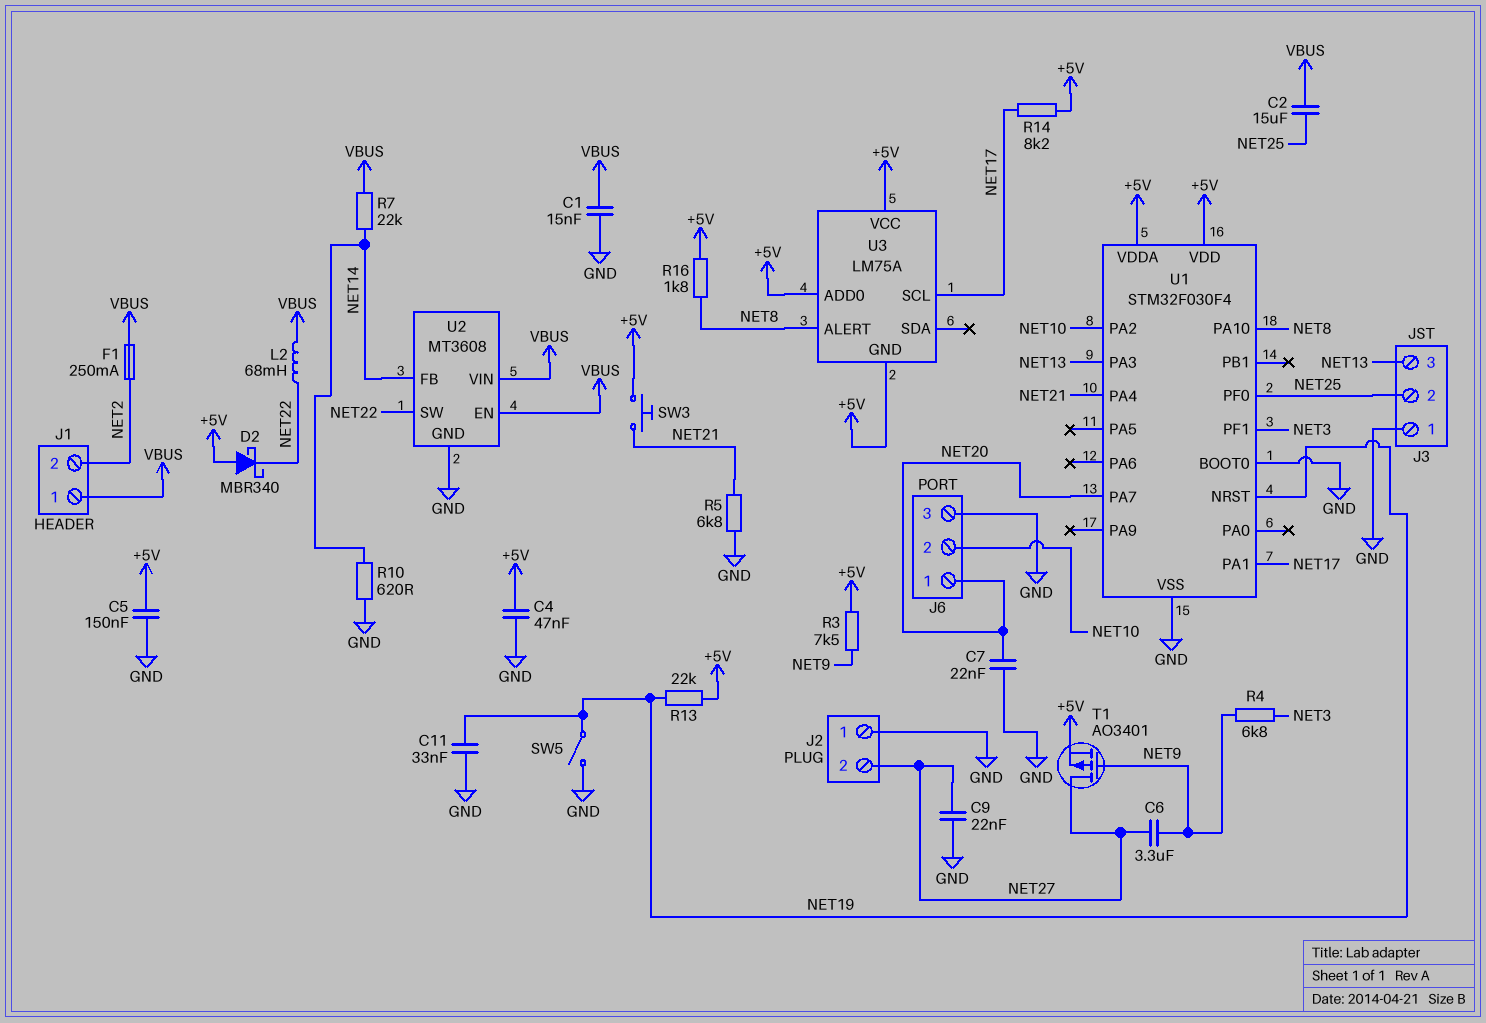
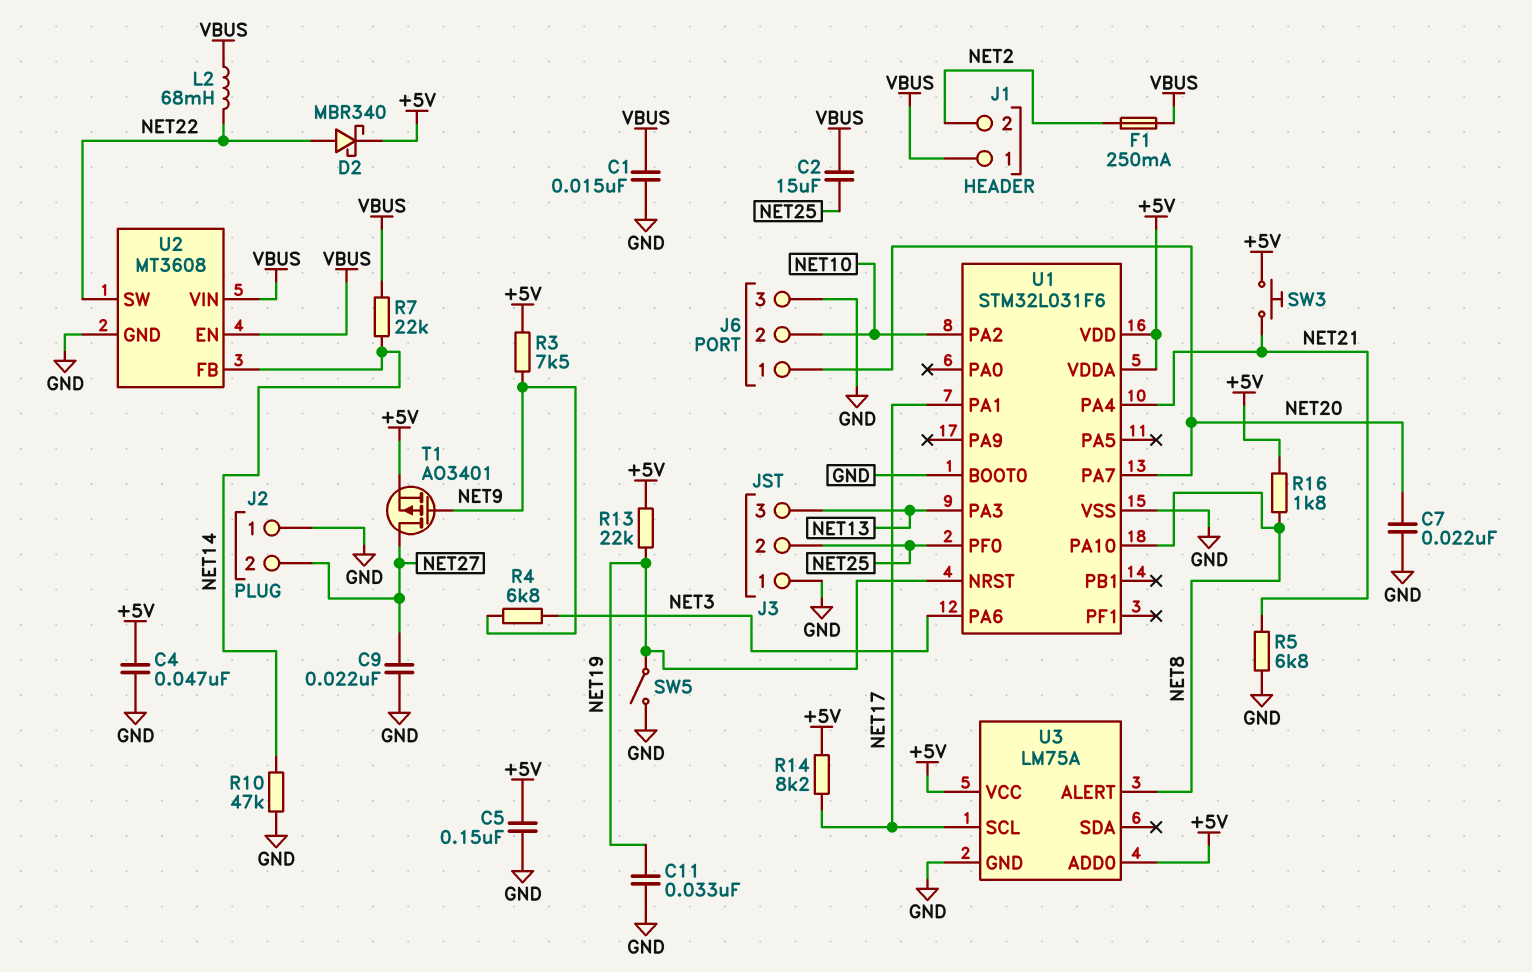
C6: 3.3uF (NET9, NET27) -> none
D2: schottky MBR340 (A +5V, K NET22) -> schottky MBR340 (A NET22, K +5V)
R10: 620 (GND, NET14) -> 47k (GND, NET14)
U1: STM32F030F4 -> STM32L031F6
U1 pin PA6: none -> NET3
U1 pin PF1: NET3 -> none
U3 pin GND: +5V -> GND

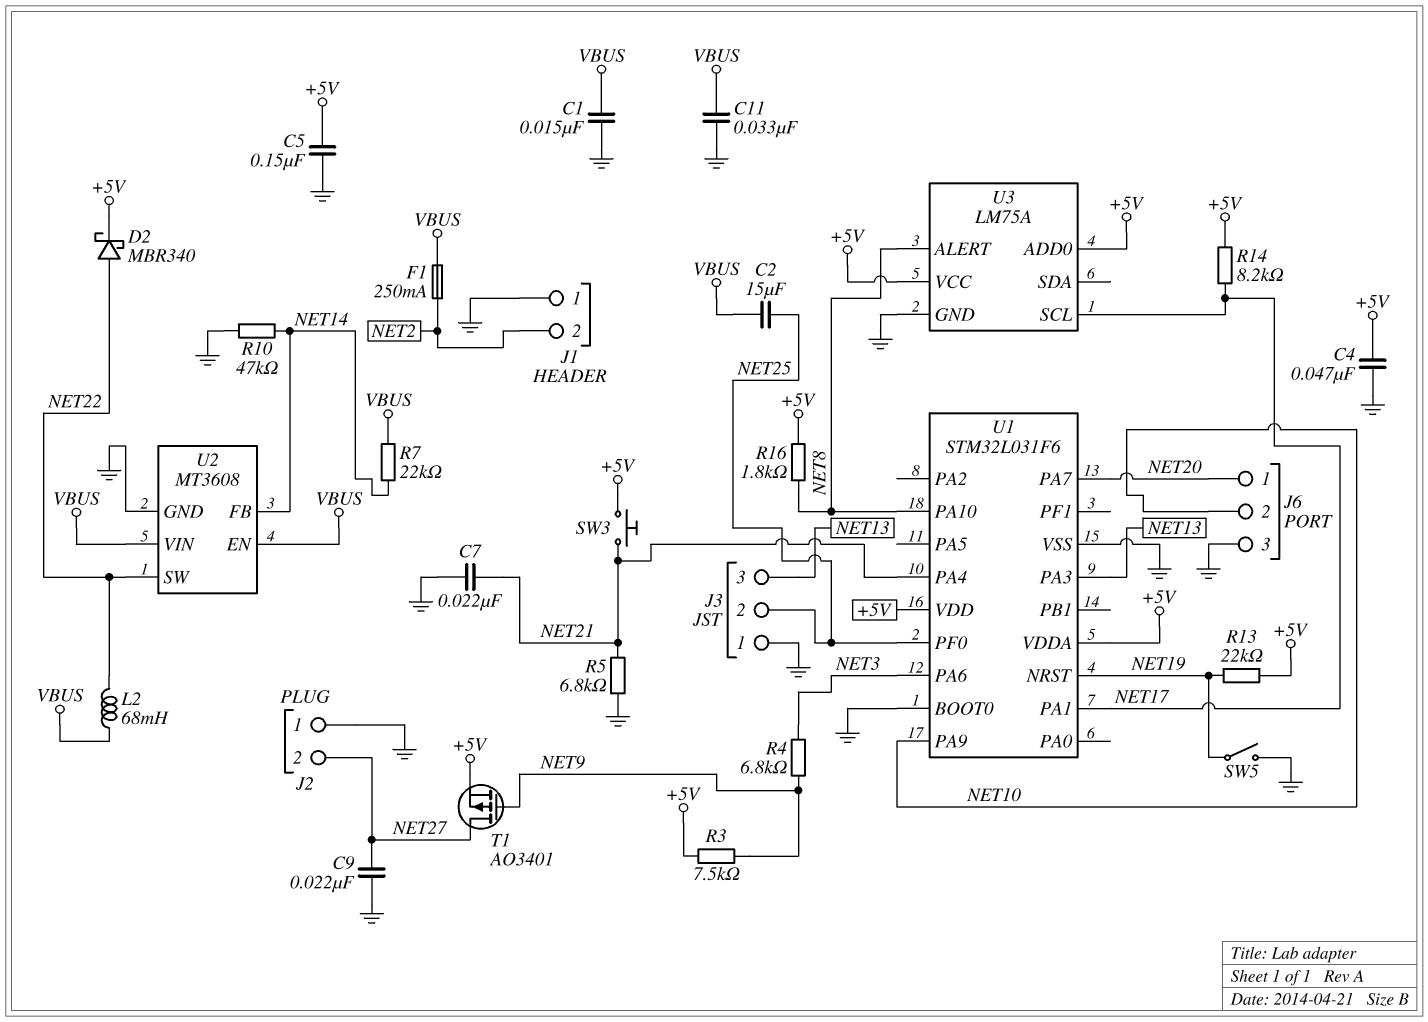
C7: 22nF (GND, NET20) -> 22nF (GND, NET21)
C11: 33nF (GND, NET19) -> 33nF (GND, VBUS)
J1 pin 1: VBUS -> GND
U1 pin PA2: NET10 -> none
U1 pin PA9: none -> NET10

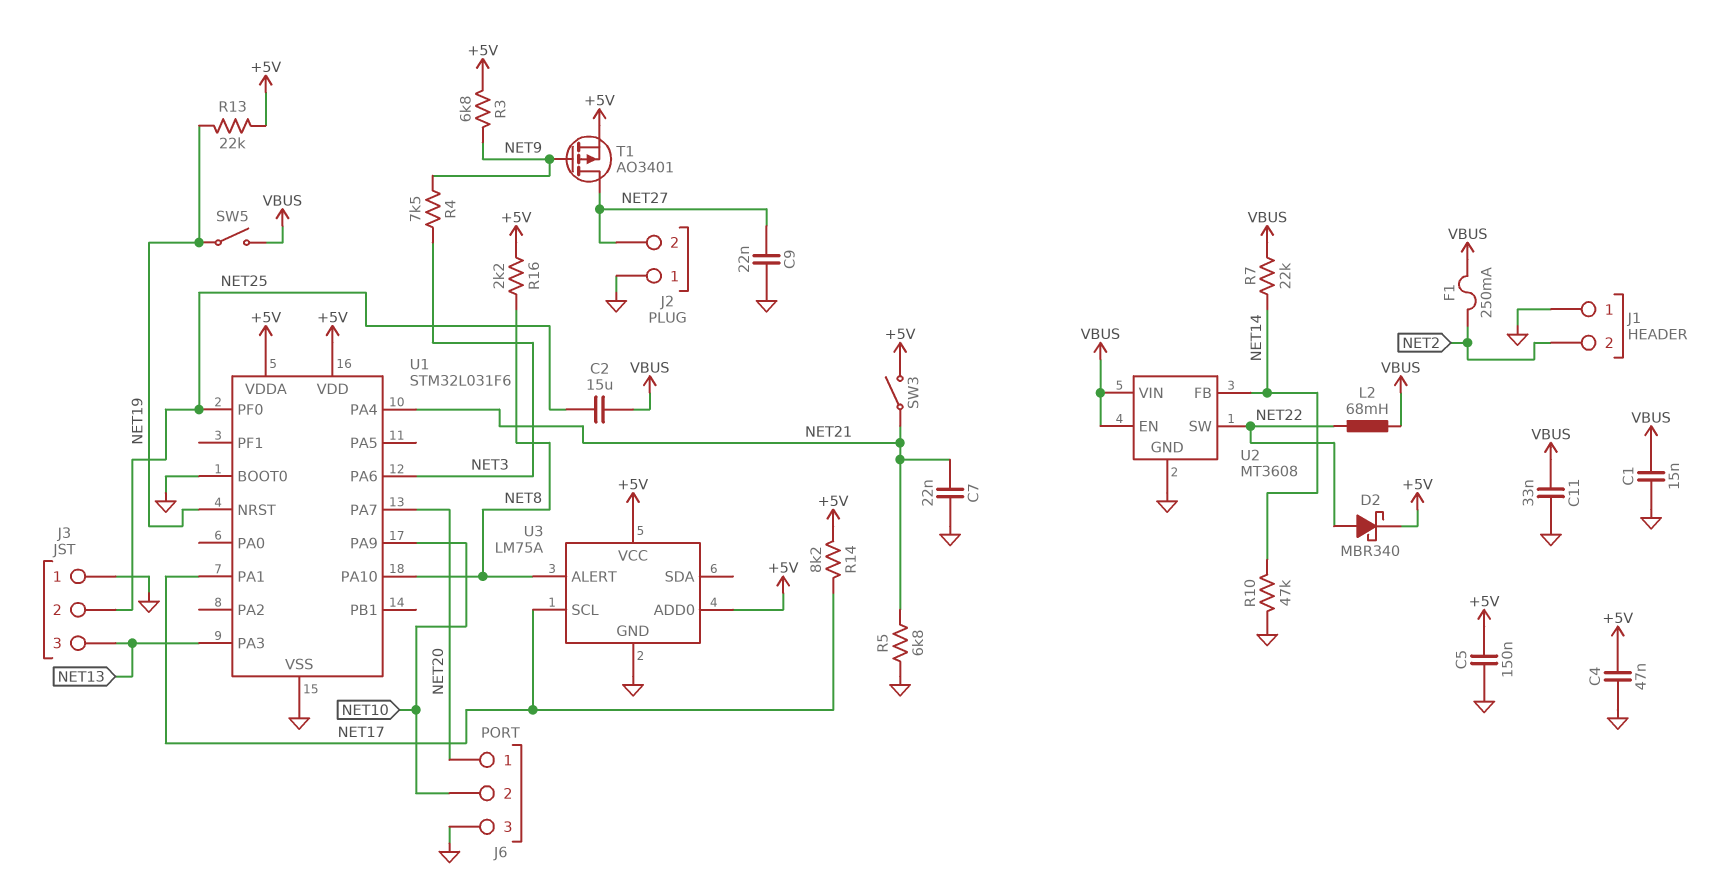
R3: 7.5k (+5V, NET9) -> 6.8k (+5V, NET9)
R4: 6.8k (NET3, NET9) -> 7.5k (NET3, NET9)
R16: 1.8k (+5V, NET8) -> 2.2k (+5V, NET8)
SW3: button (+5V, NET21) -> switch (+5V, NET21)
SW5: switch (GND, NET19) -> switch (NET19, VBUS)

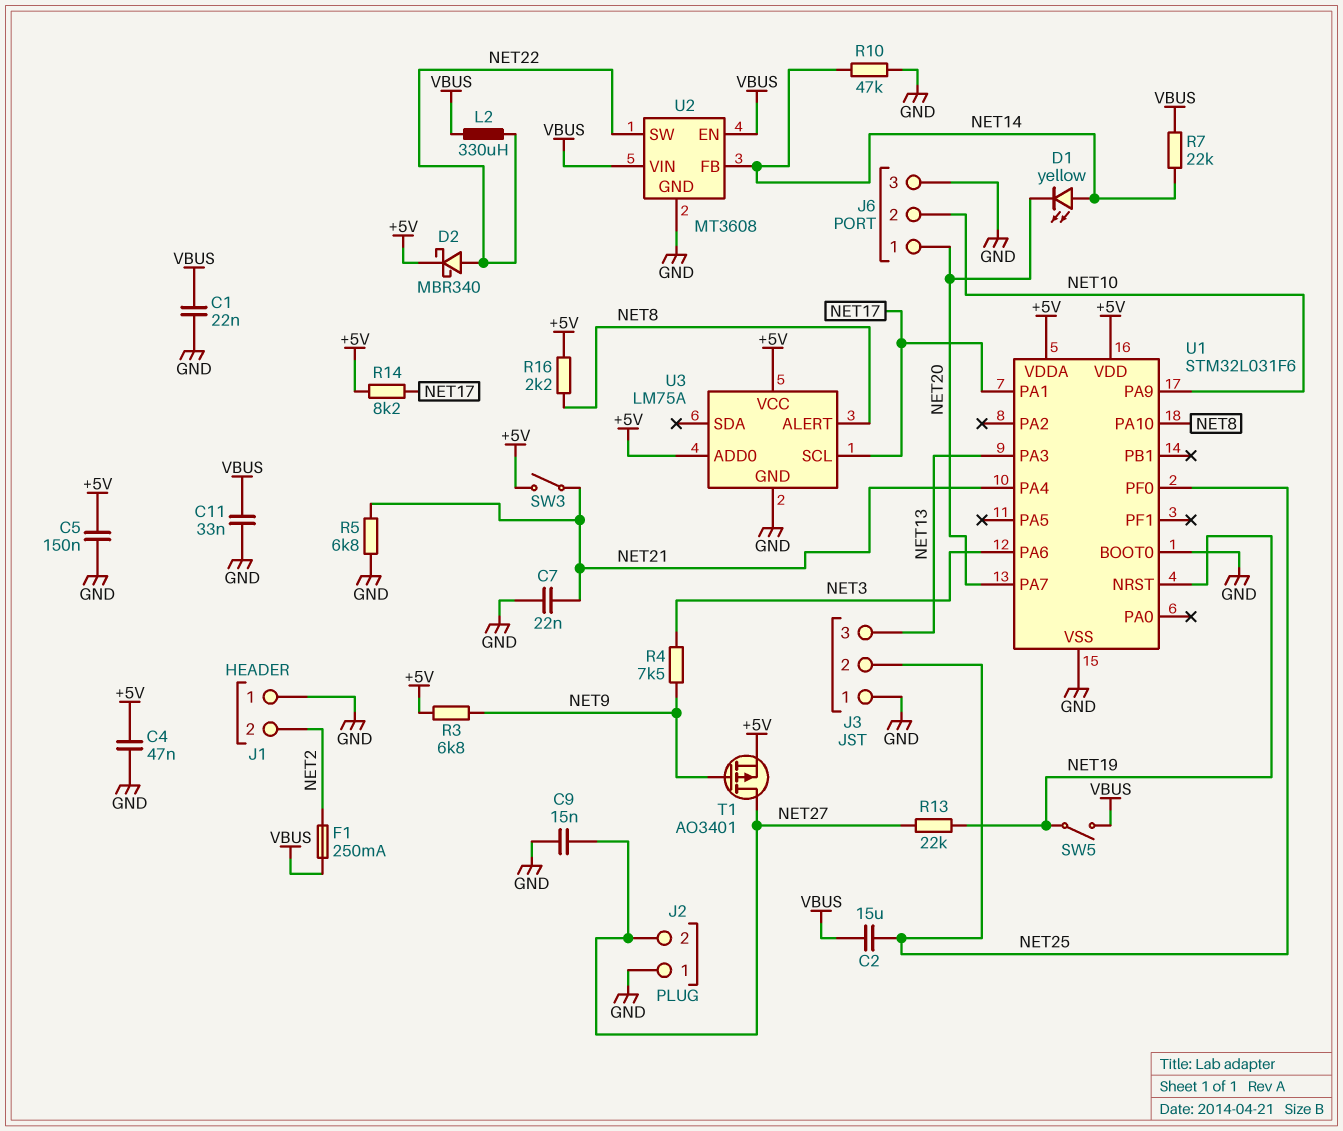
C1: 15nF (GND, VBUS) -> 22nF (GND, VBUS)
C9: 22nF (GND, NET27) -> 15nF (GND, NET27)
D1: none -> LED yellow (A NET14, K NET20)
L2: 68mH (NET22, VBUS) -> 330uH (NET22, VBUS)
R13: 22k (+5V, NET19) -> 22k (NET19, NET27)

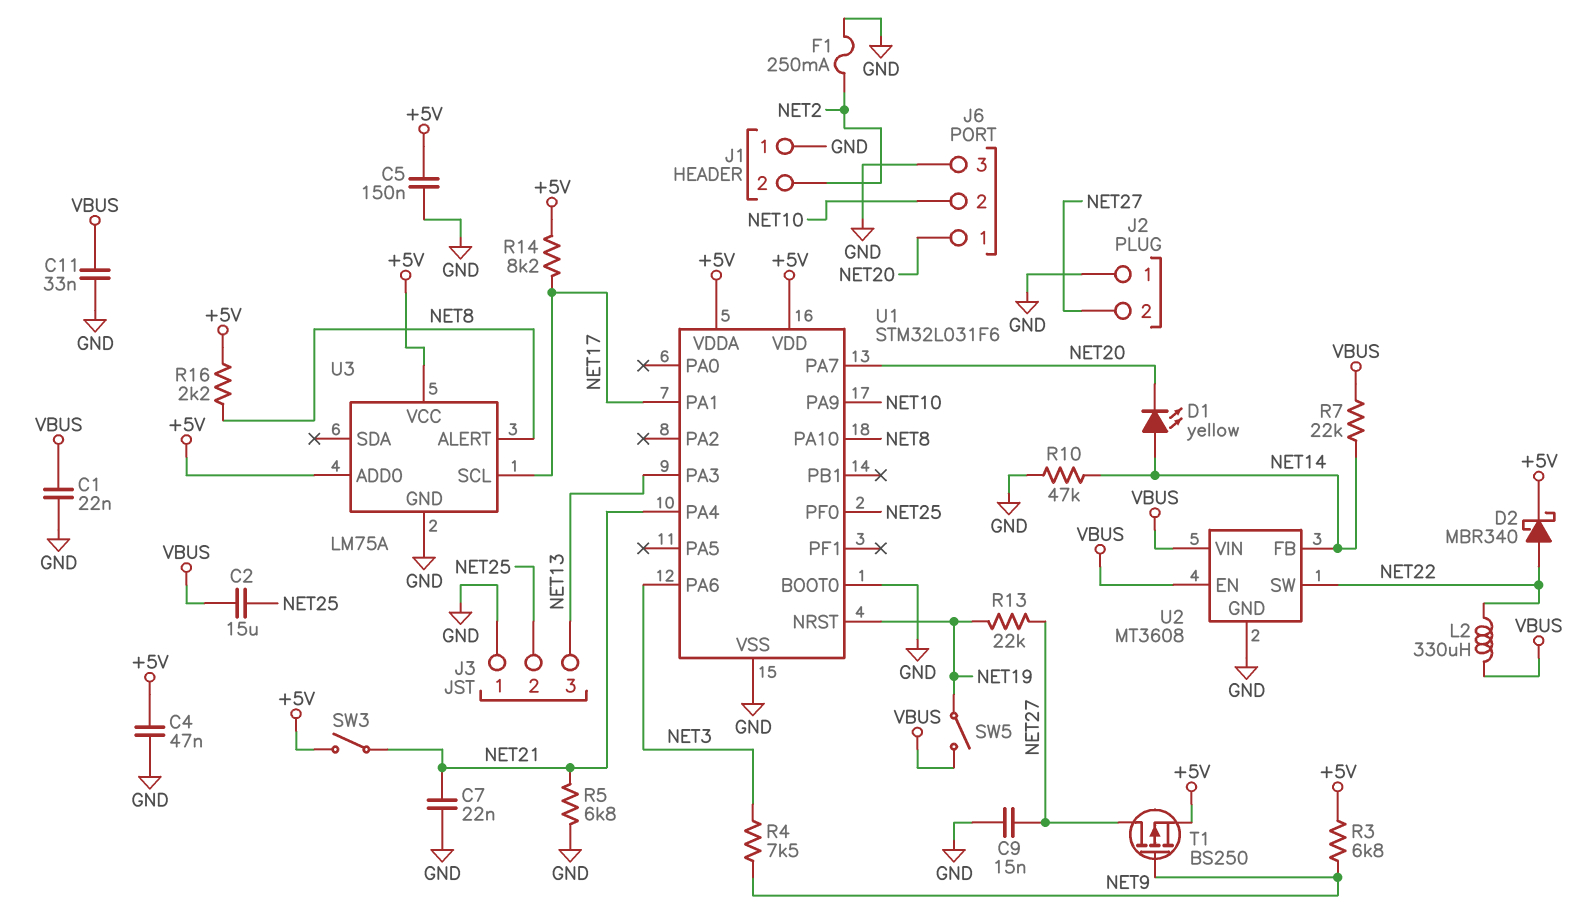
F1: 250mA (NET2, VBUS) -> 250mA (GND, NET2)
T1: PMOS AO3401 (G NET9, D NET27, S +5V) -> PMOS BS250 (G NET9, D NET27, S +5V)

